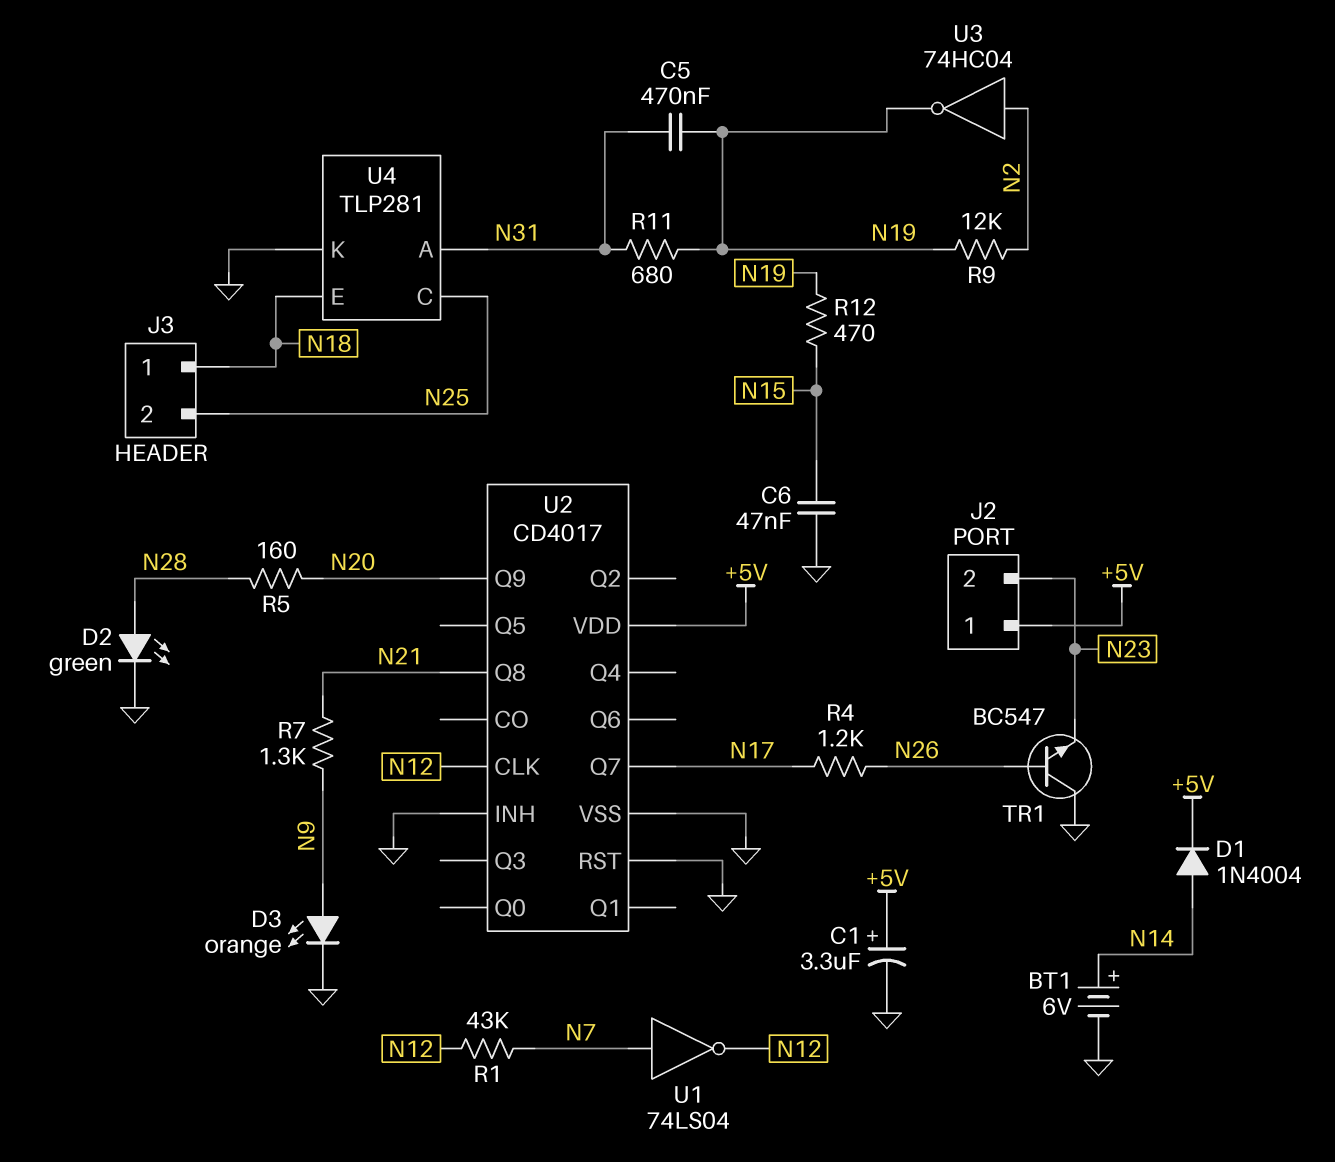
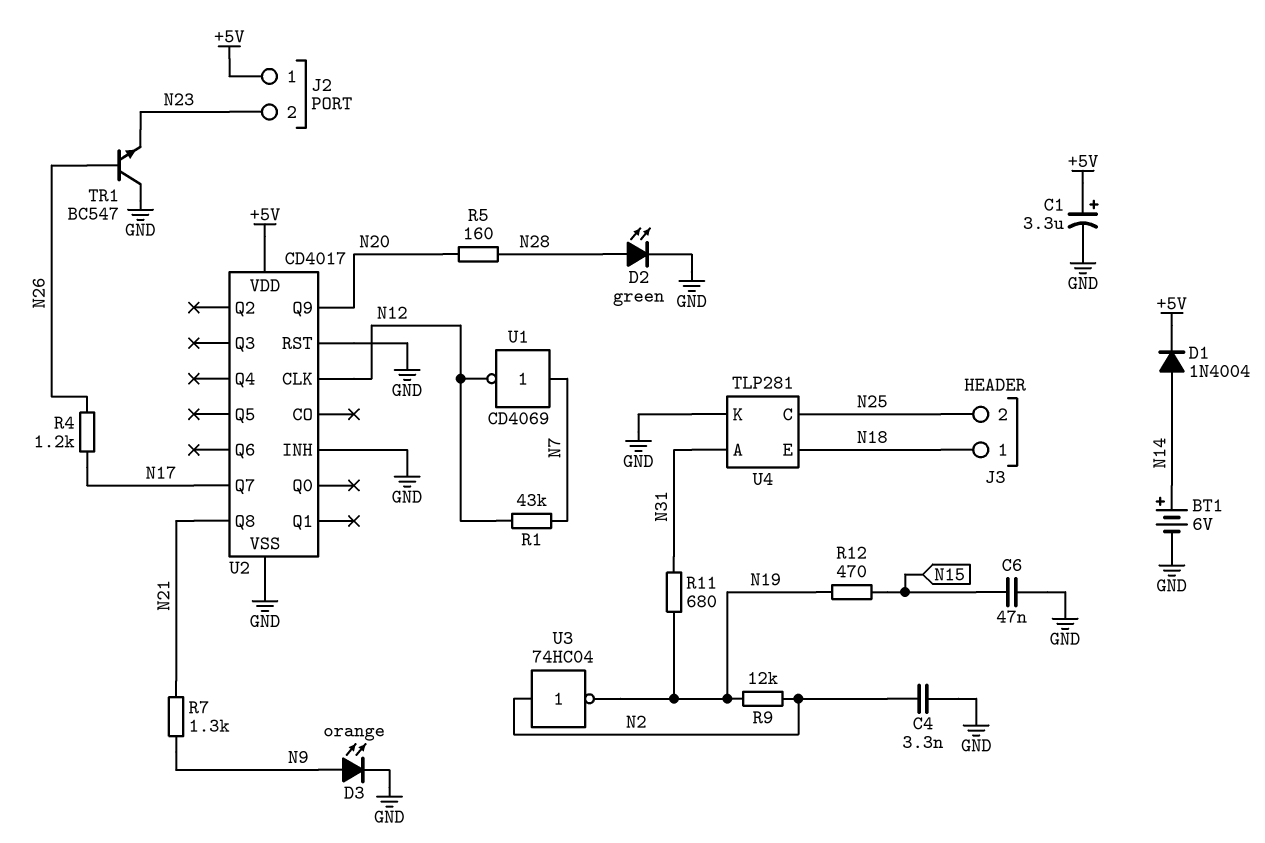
C4: none -> 3.3nF (GND, N2)
C5: 470nF (N19, N31) -> none
U1: NOT 74LS04 (in N7, out N12) -> NOT CD4069 (in N7, out N12)

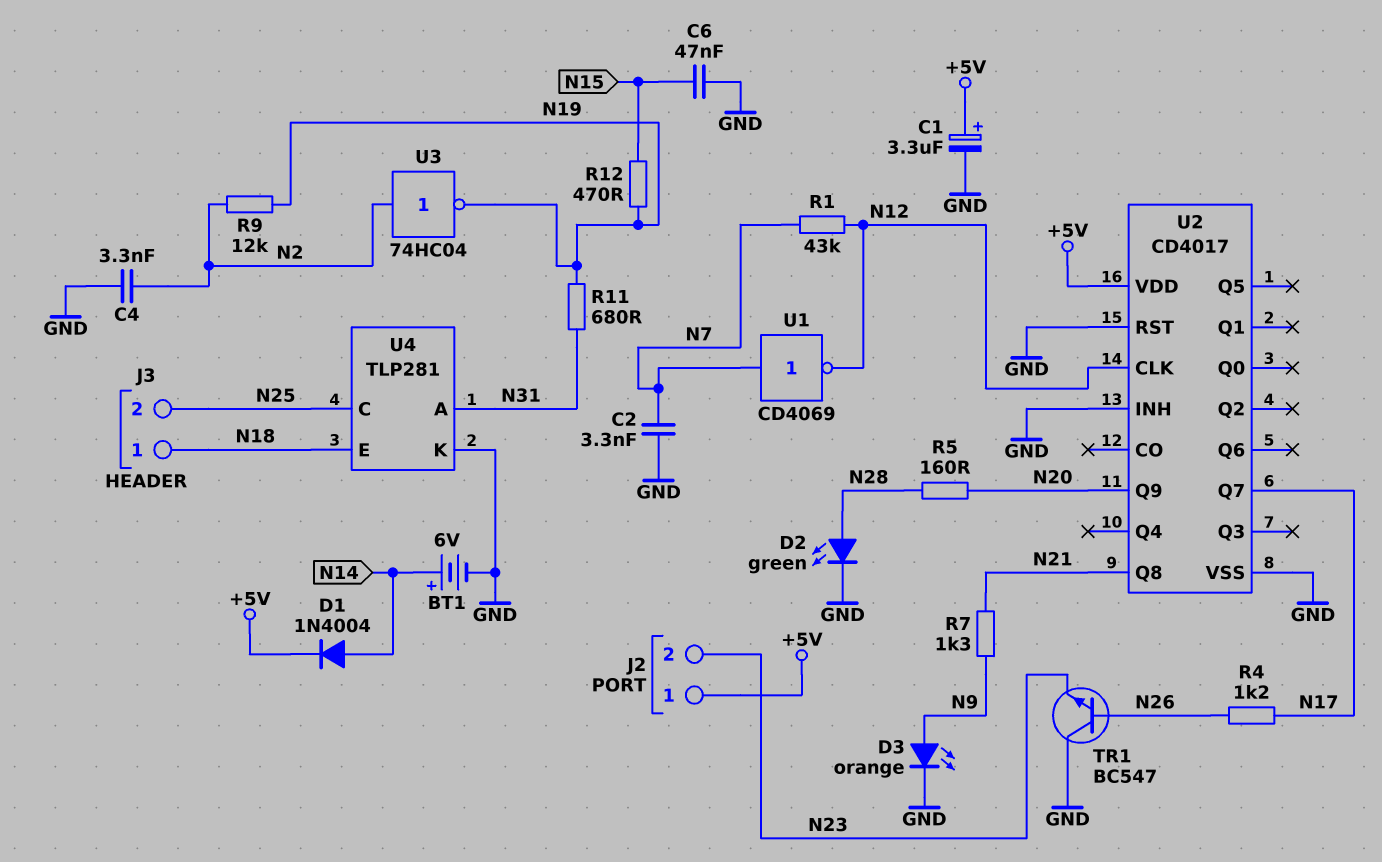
C2: none -> 3.3nF (GND, N7)

